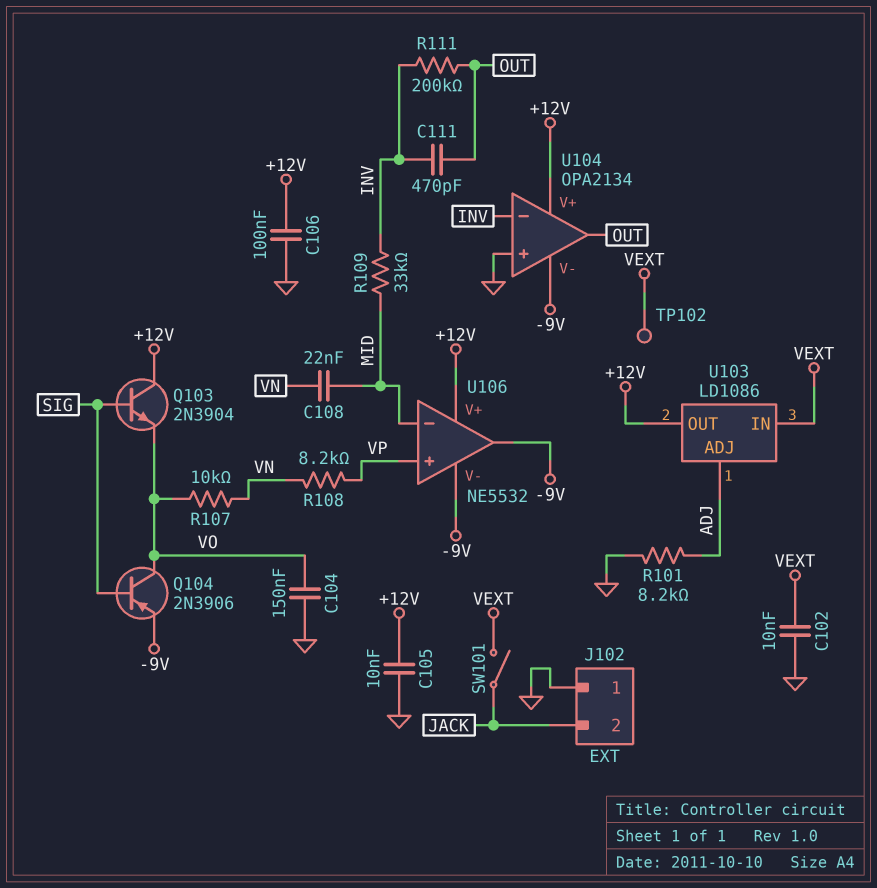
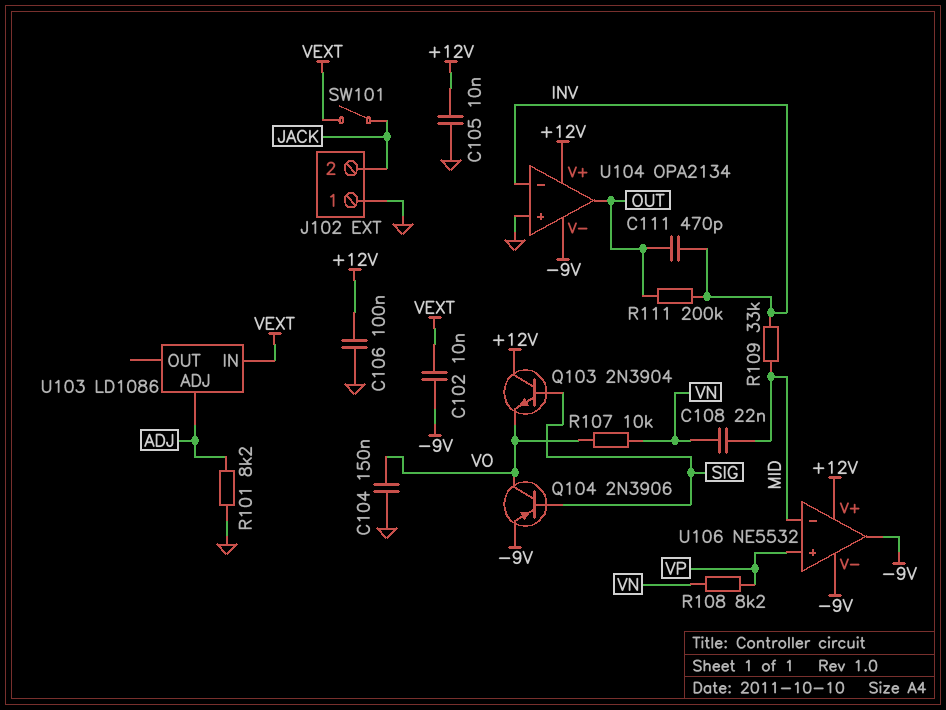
C102: 10nF (GND, VEXT) -> 10nF (-9V, VEXT)
TP102: test point (VEXT) -> none
U103 pin OUT: +12V -> none

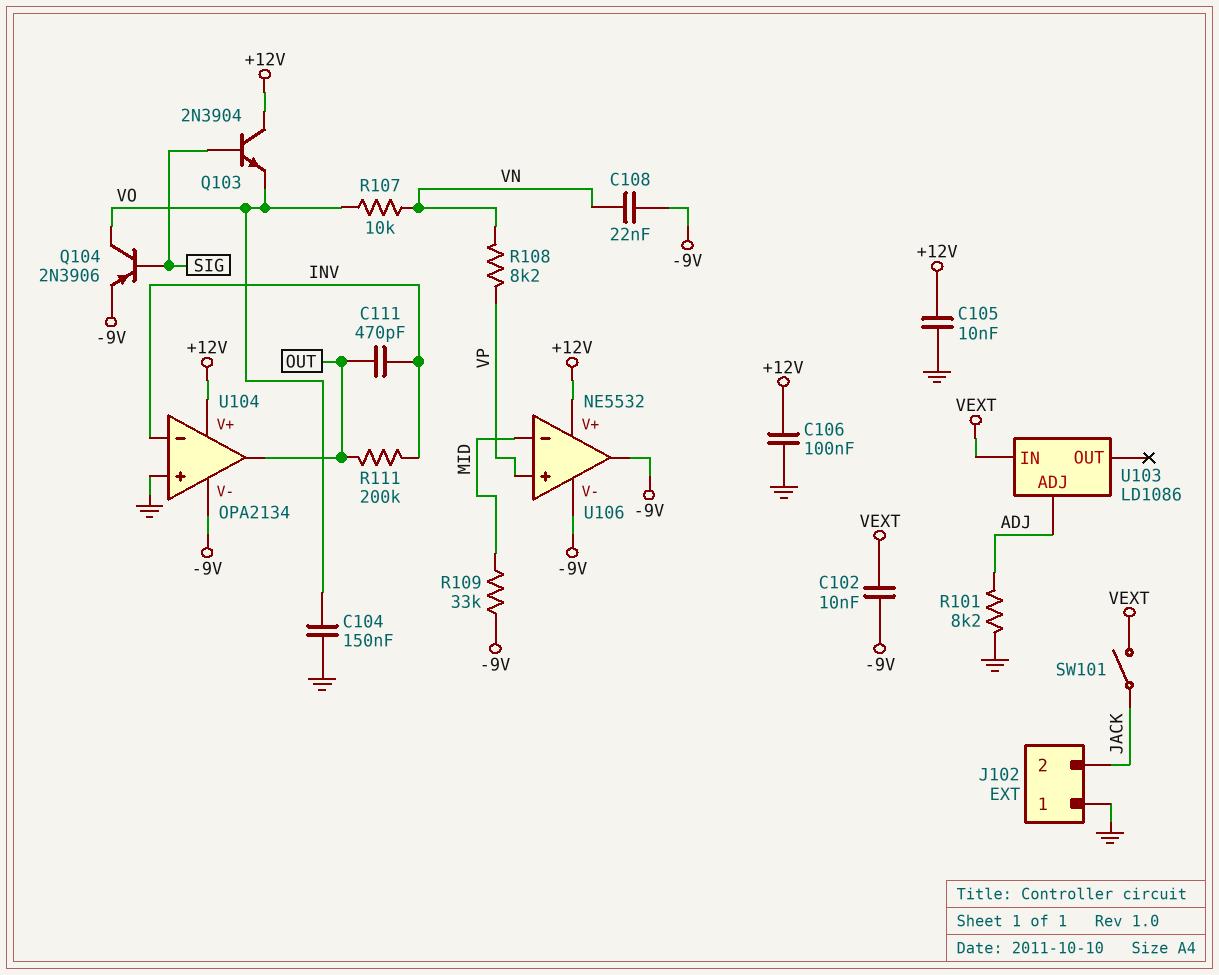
C108: 22nF (MID, VN) -> 22nF (-9V, VN)
R109: 33k (INV, MID) -> 33k (-9V, MID)

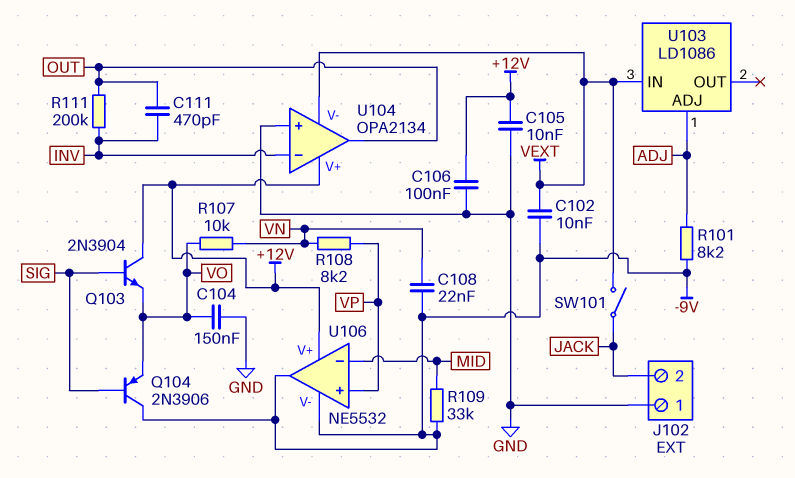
Q104: PNP 2N3906 (B SIG, C VO, E -9V) -> PNP 2N3906 (B SIG, C -9V, E VO)
R101: 8.2k (ADJ, GND) -> 8.2k (-9V, ADJ)
U104 pin V-: -9V -> VEXT

